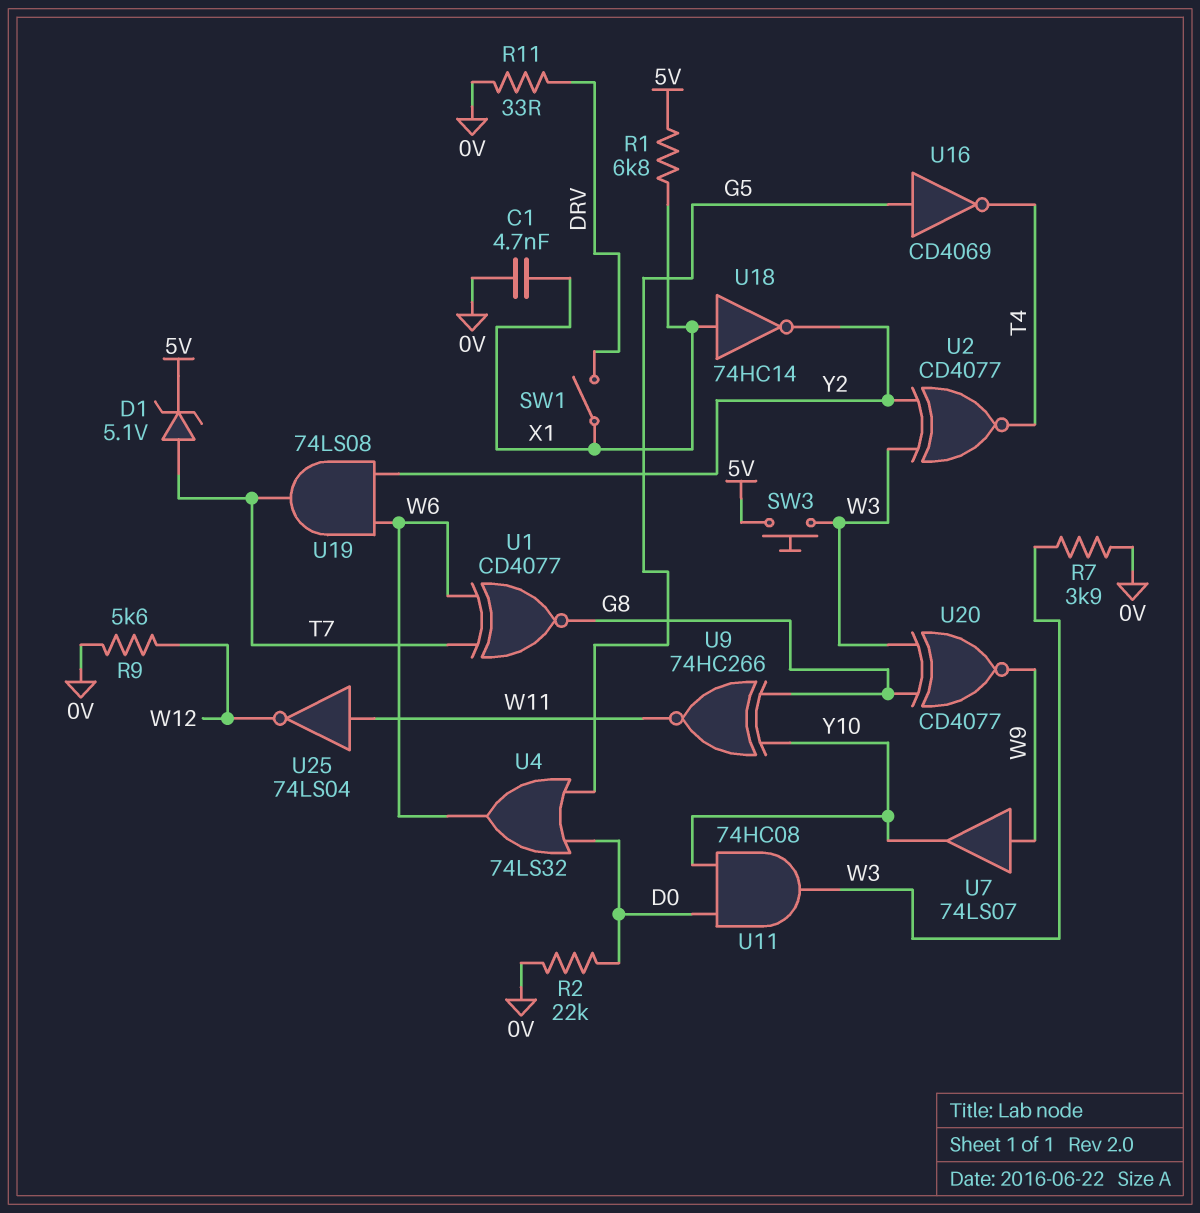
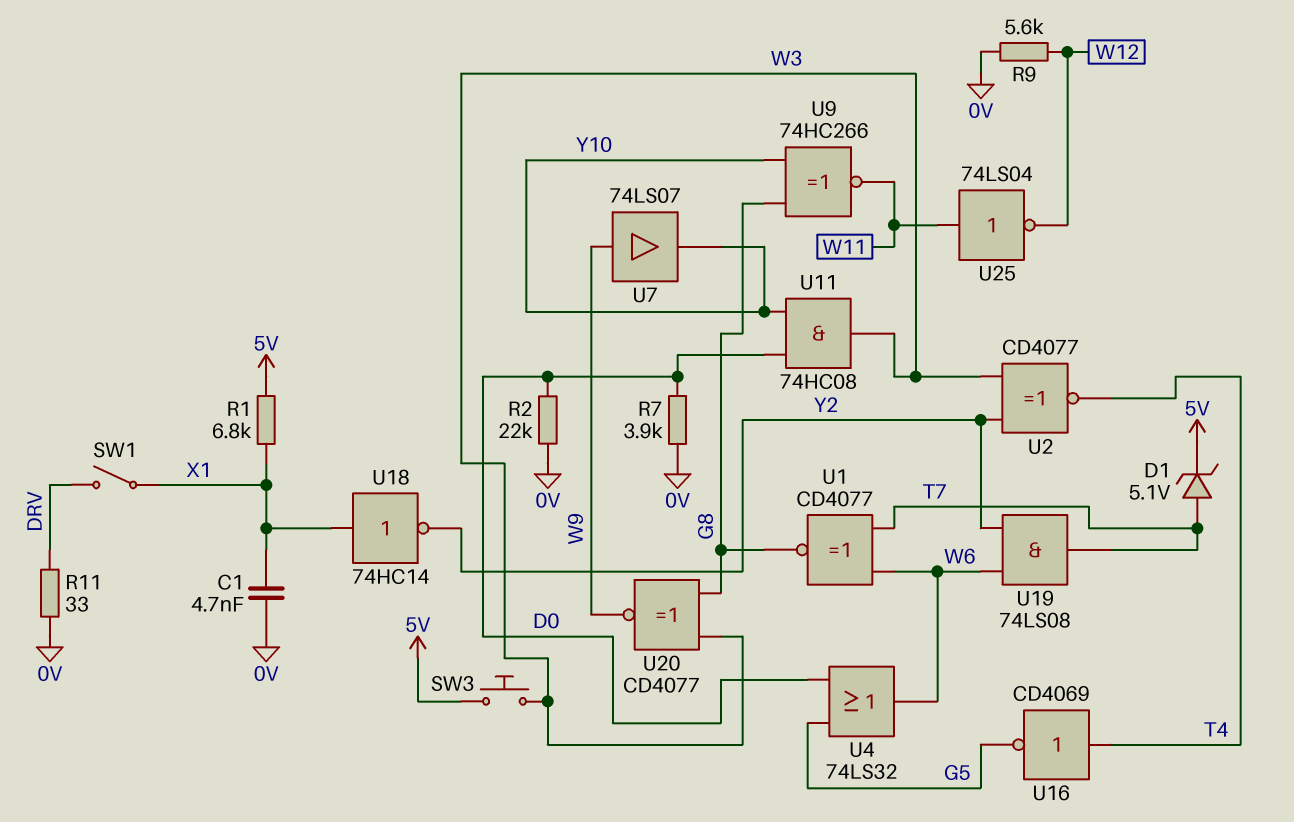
R7: 3.9k (0V, W3) -> 3.9k (0V, D0)
U16: NOT CD4069 (in G5, out T4) -> NOT CD4069 (in T4, out G5)

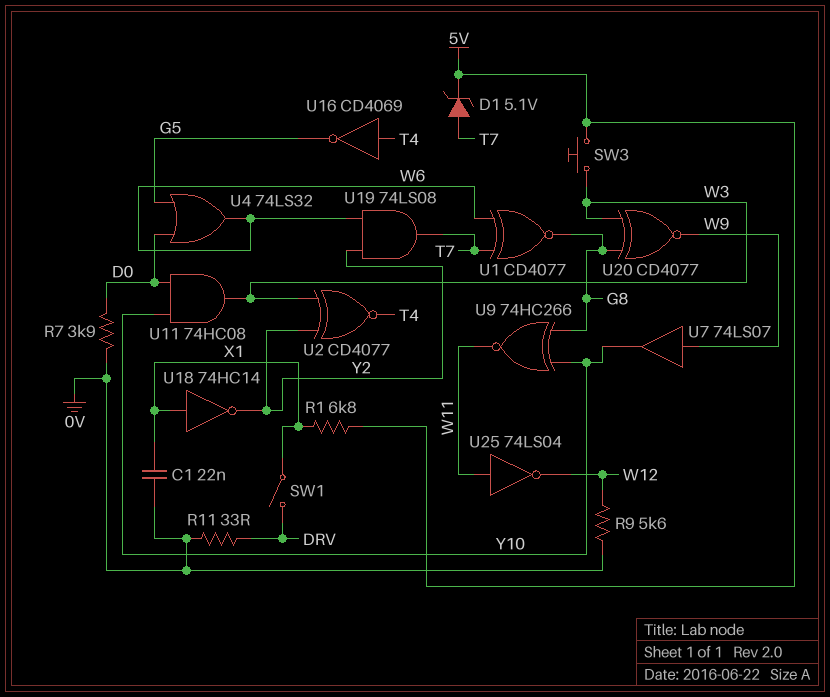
C1: 4.7nF (0V, X1) -> 22nF (0V, X1)
R2: 22k (0V, D0) -> none

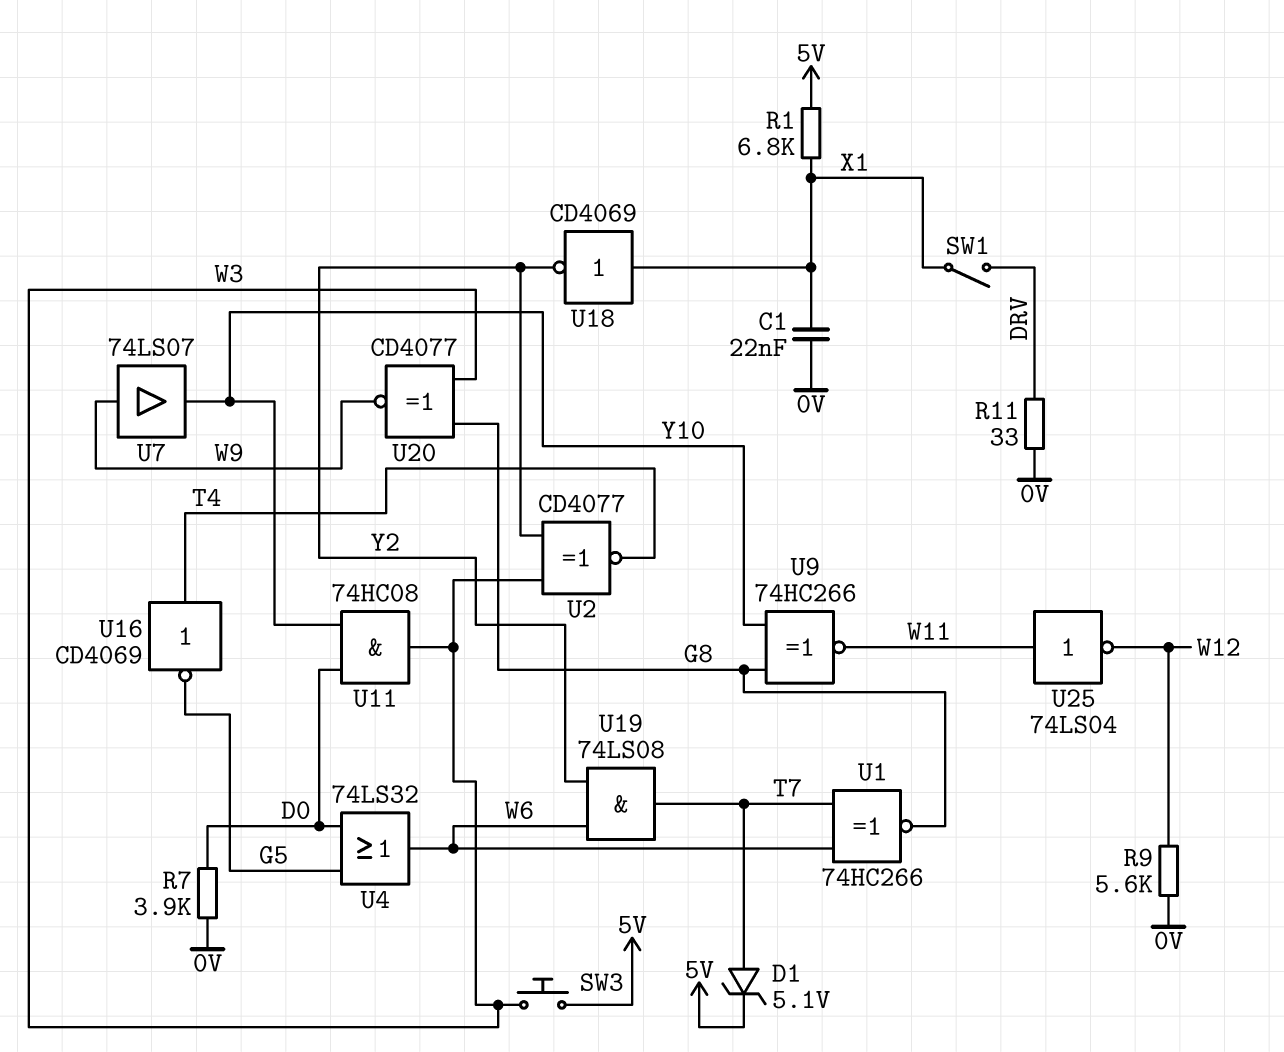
U1: XNOR CD4077 (in T7, in W6, out G8) -> XNOR 74HC266 (in T7, in W6, out G8)
U18: NOT 74HC14 (in X1, out Y2) -> NOT CD4069 (in X1, out Y2)

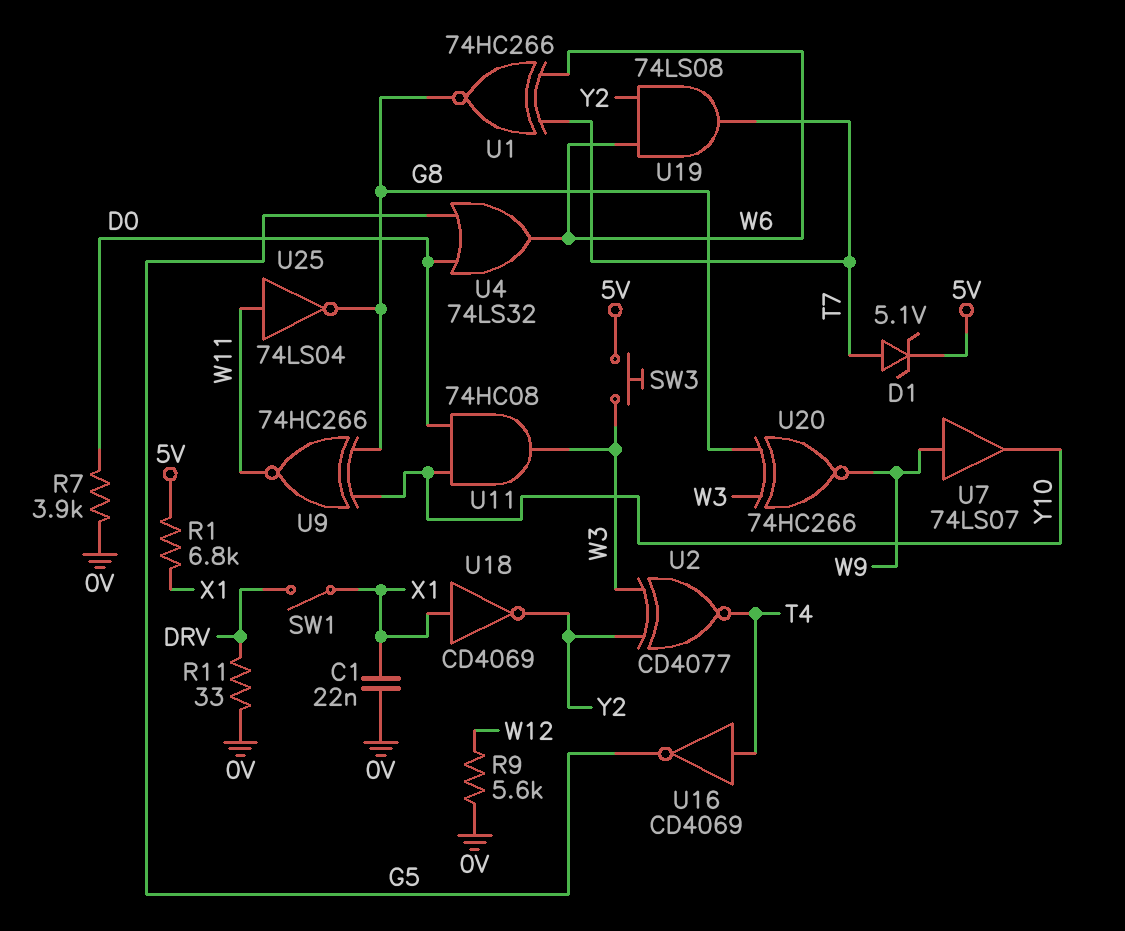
U20: XNOR CD4077 (in G8, in W3, out W9) -> XNOR 74HC266 (in G8, in W3, out W9)
U25: NOT 74LS04 (in W11, out W12) -> NOT 74LS04 (in W11, out G8)

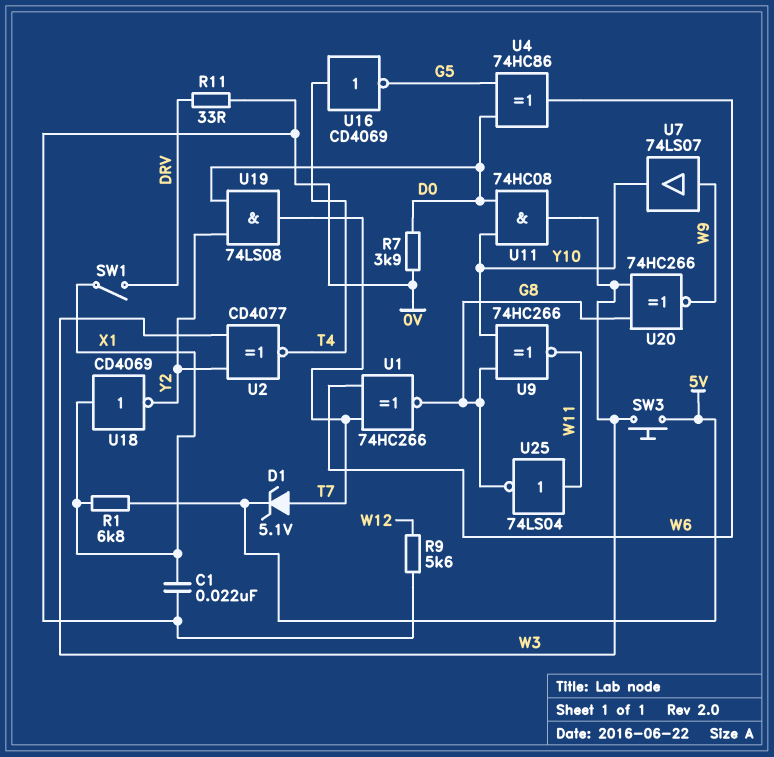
U4: OR 74LS32 (in D0, in G5, out W6) -> XOR 74HC86 (in D0, in G5, out W6)
U19: AND 74LS08 (in W6, in Y2, out T7) -> AND 74LS08 (in D0, in Y2, out T7)

